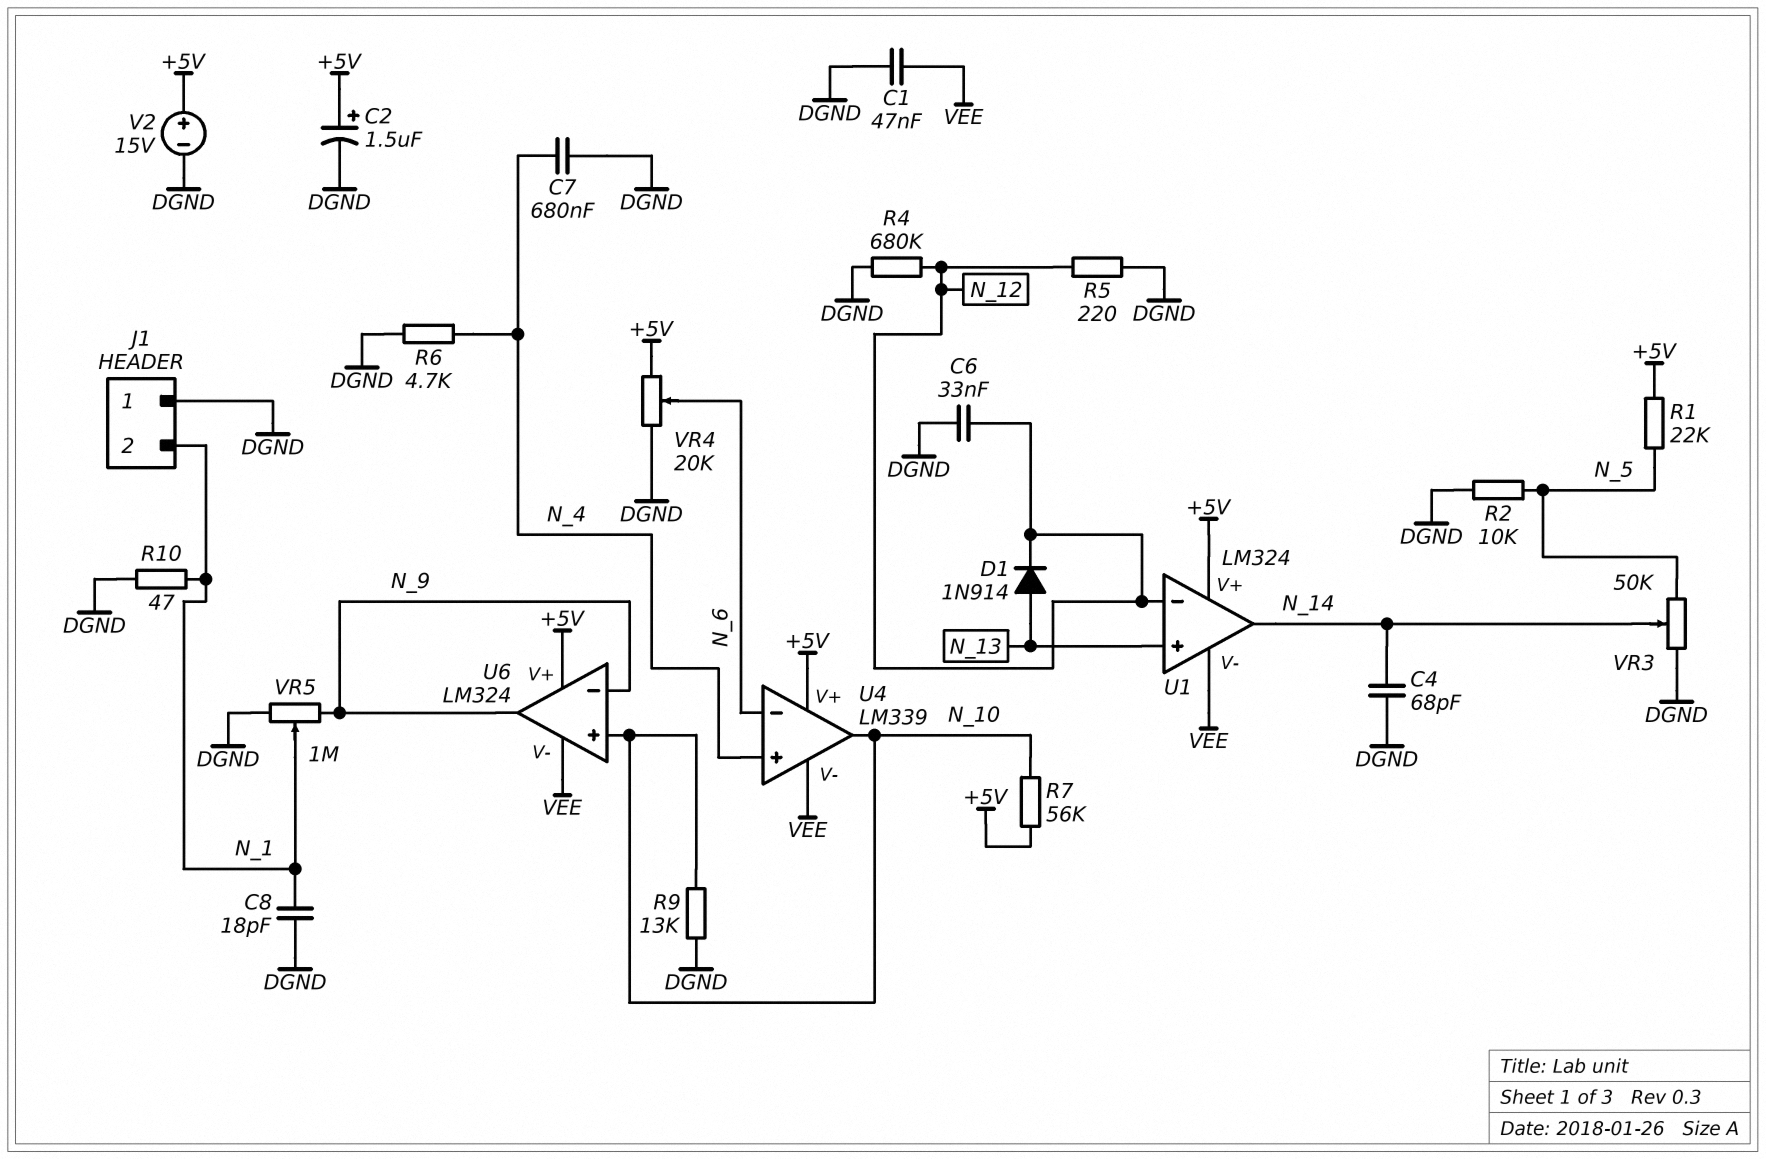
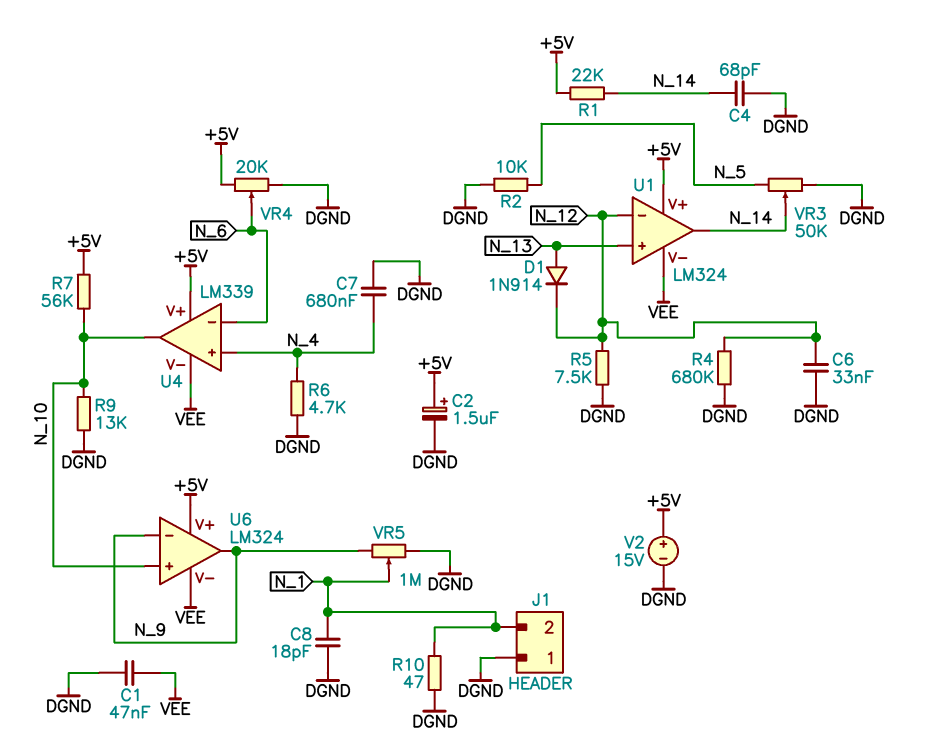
R1: 22k (+5V, N_5) -> 22k (+5V, N_14)
R5: 220 (DGND, N_12) -> 7.5k (DGND, N_12)

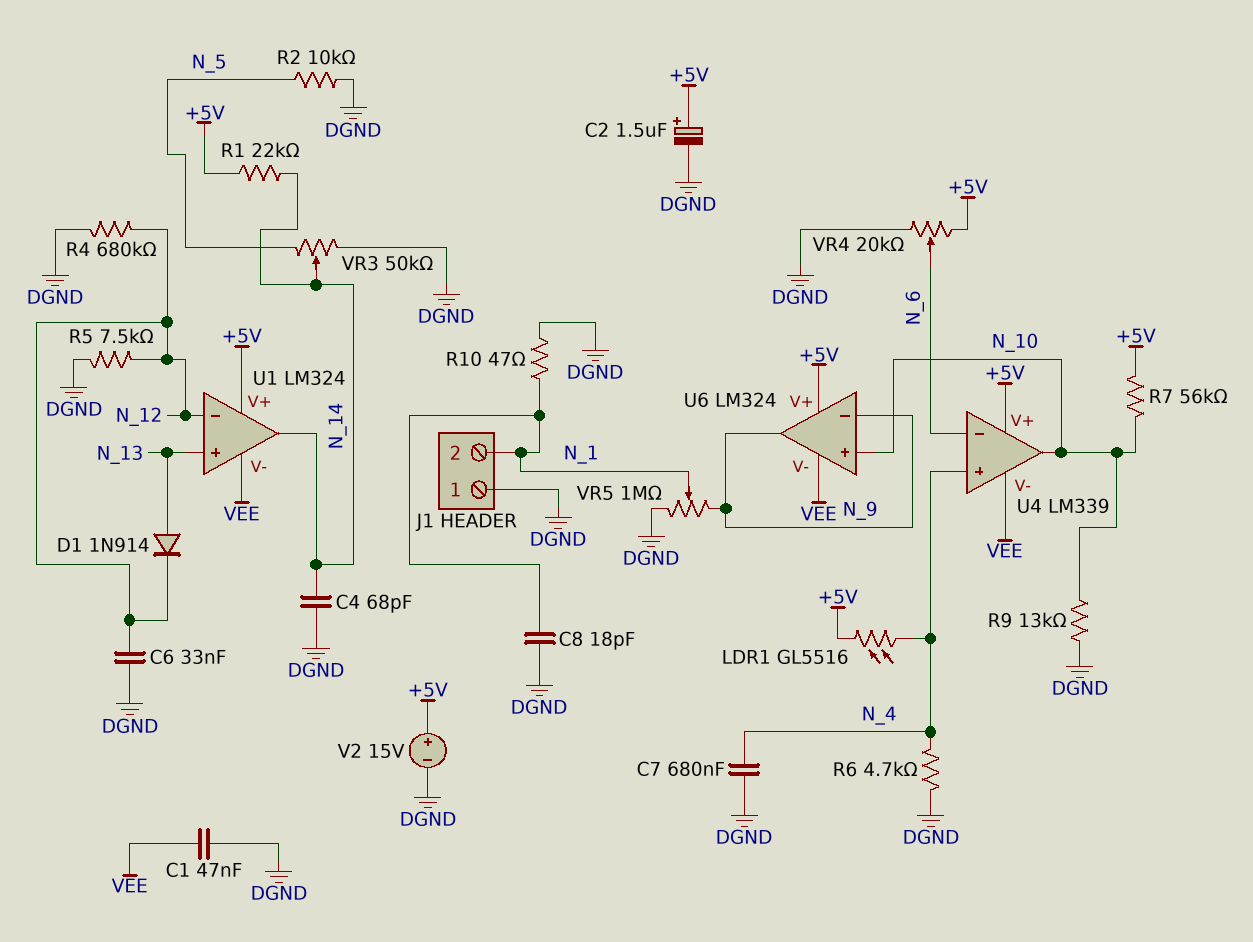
LDR1: none -> GL5516 (+5V, N_4)

